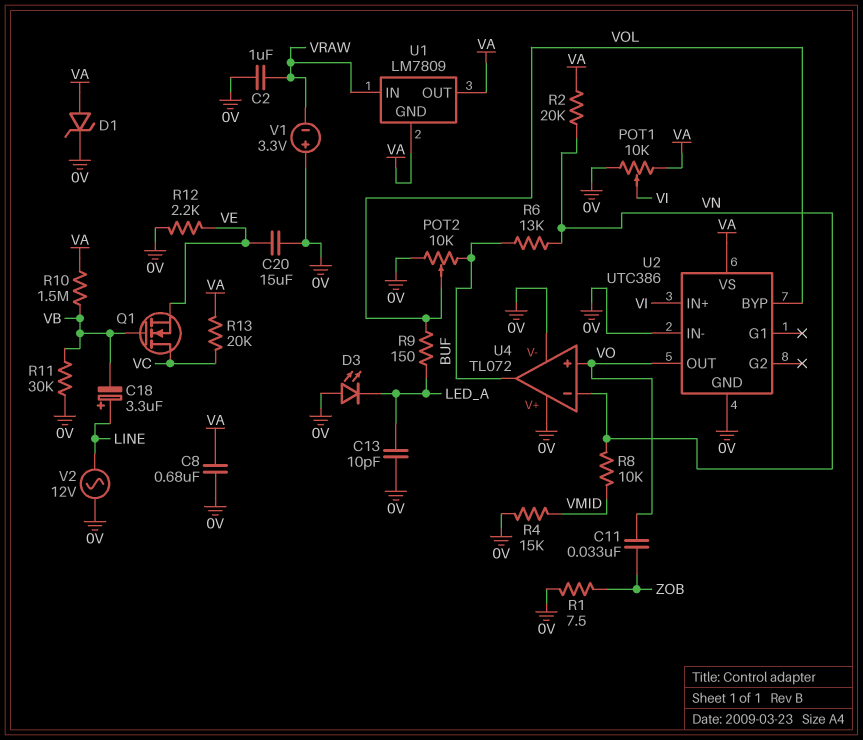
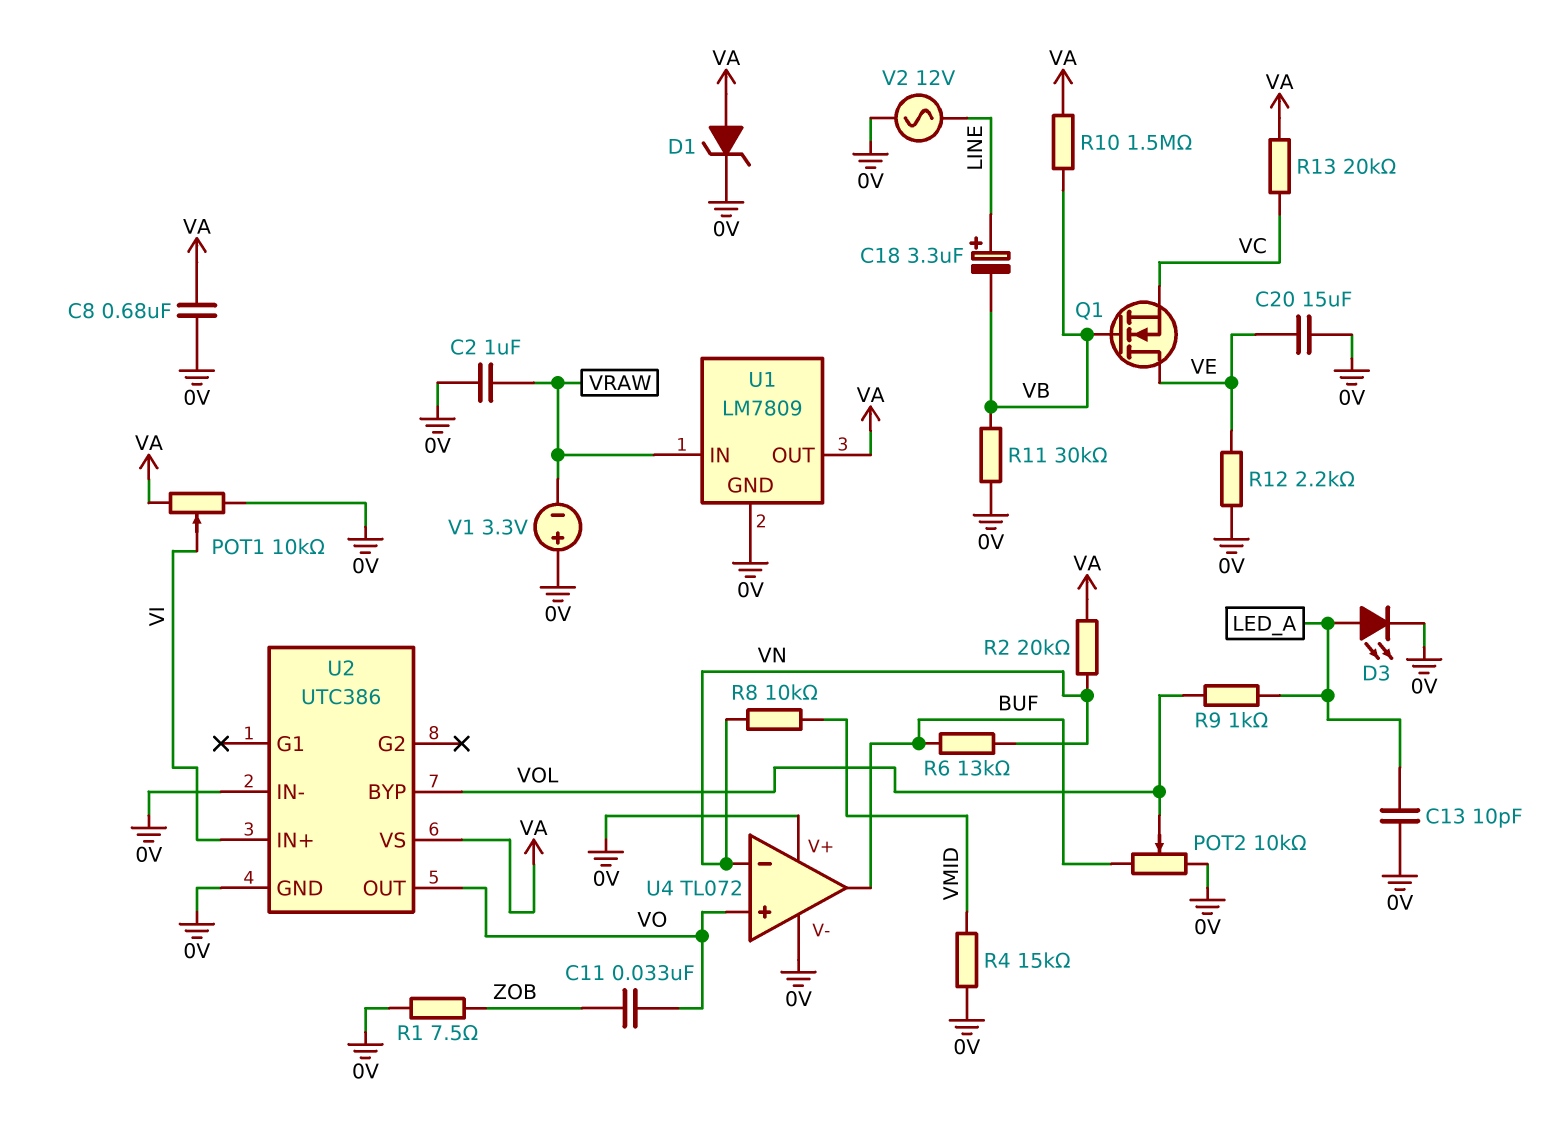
D3: LED (A 0V, K LED_A) -> LED (A LED_A, K 0V)
Q1: NMOS (G VB, D VC, S VE) -> NMOS (G VB, D VE, S VC)
R9: 150 (LED_A, VOL) -> 1k (LED_A, VOL)
U1 pin GND: VA -> 0V

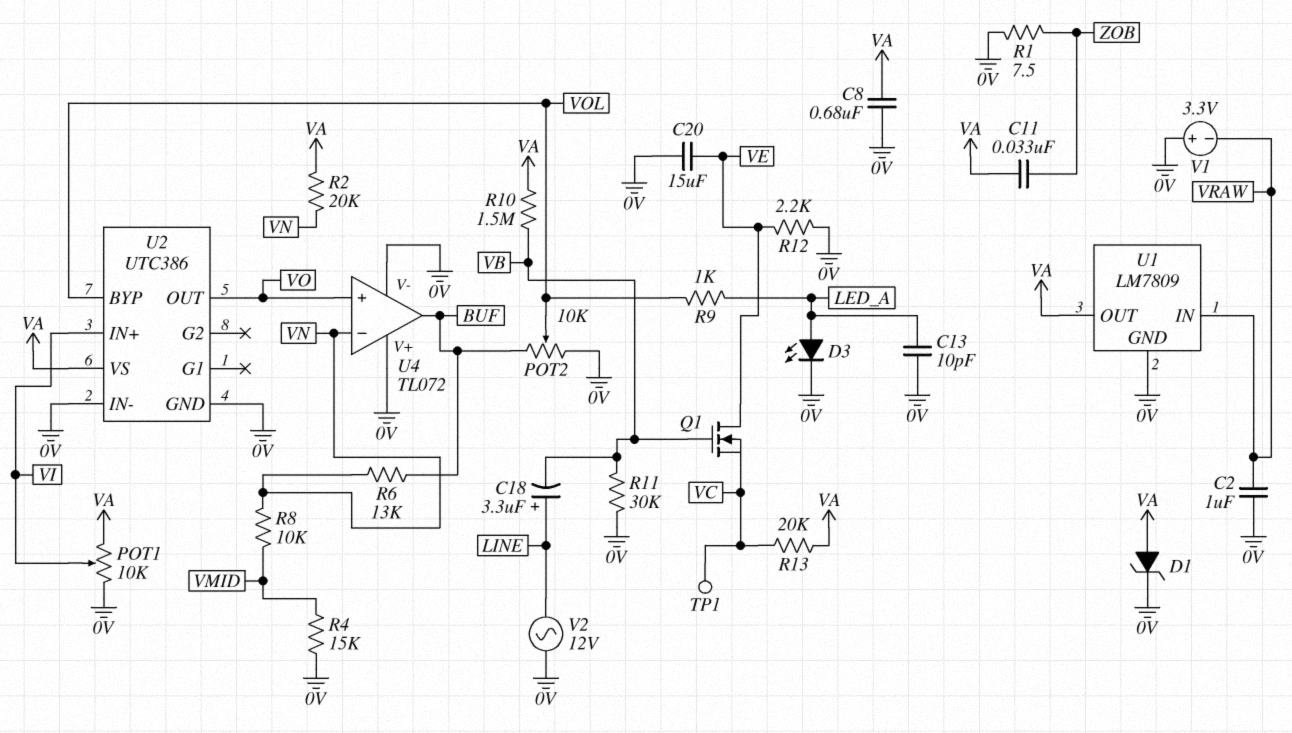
C11: 33nF (VO, ZOB) -> 33nF (VA, ZOB)
TP1: none -> test point (VC)

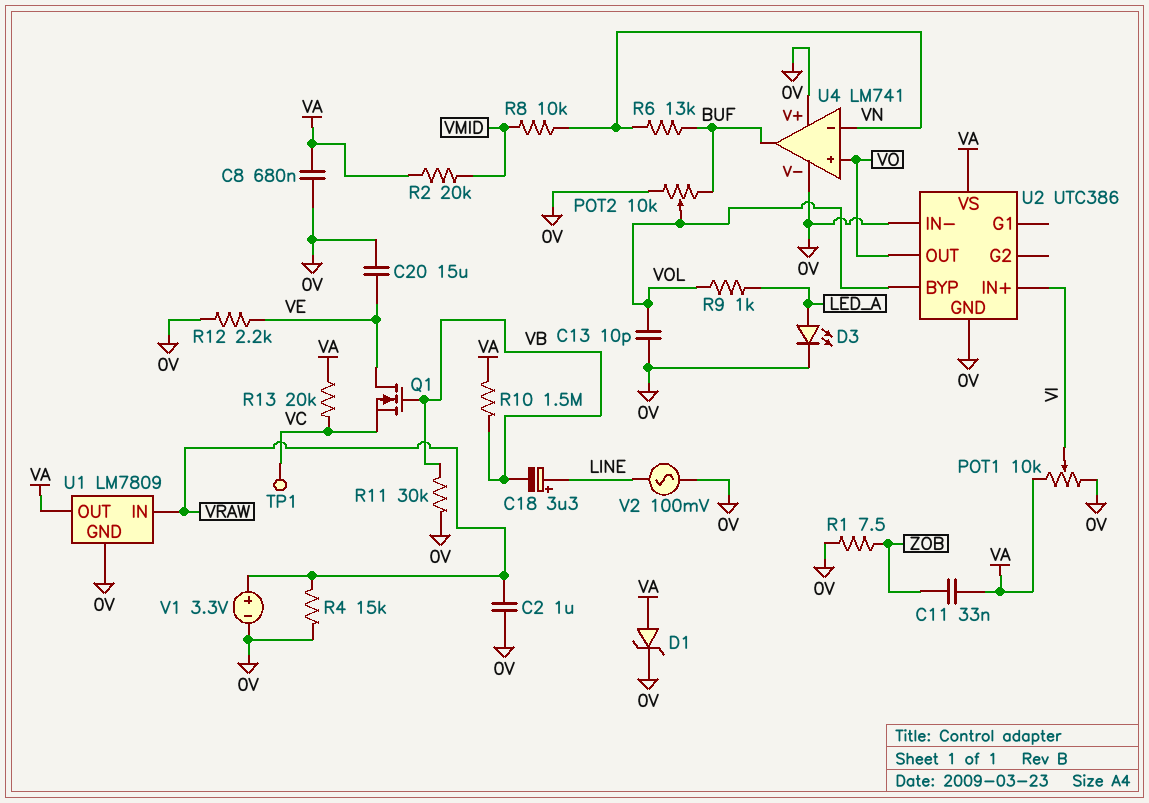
C13: 10pF (0V, LED_A) -> 10pF (0V, VOL)
R2: 20k (VA, VN) -> 20k (VA, VMID)
R4: 15k (0V, VMID) -> 15k (0V, VRAW)
U4: TL072 -> LM741
V1: 3.3V (plus 0V, minus VRAW) -> 3.3V (plus VRAW, minus 0V)
V2: AC 12V (0V, LINE) -> AC 100mV (0V, LINE)

